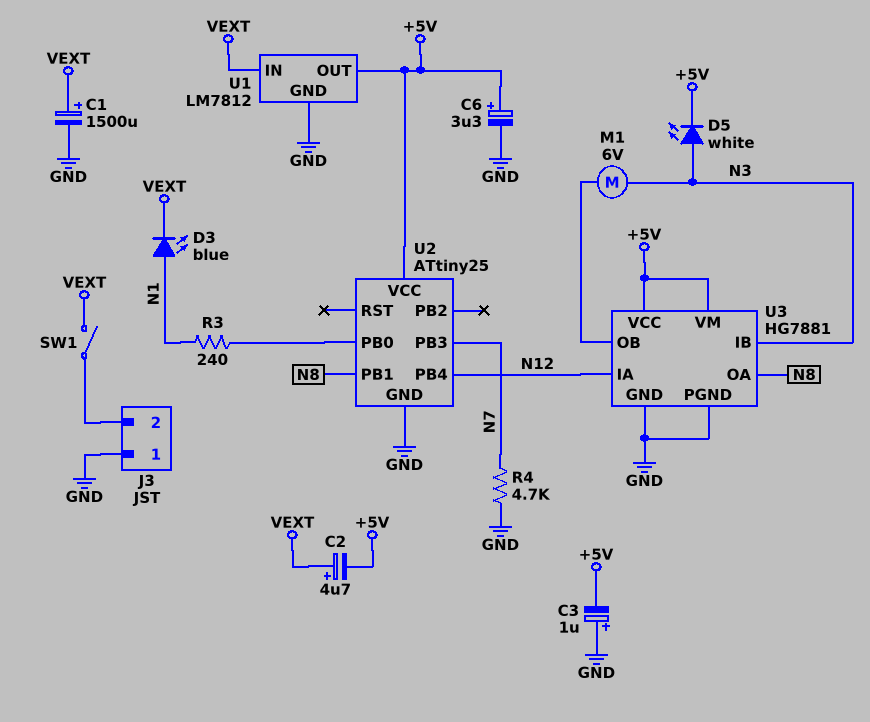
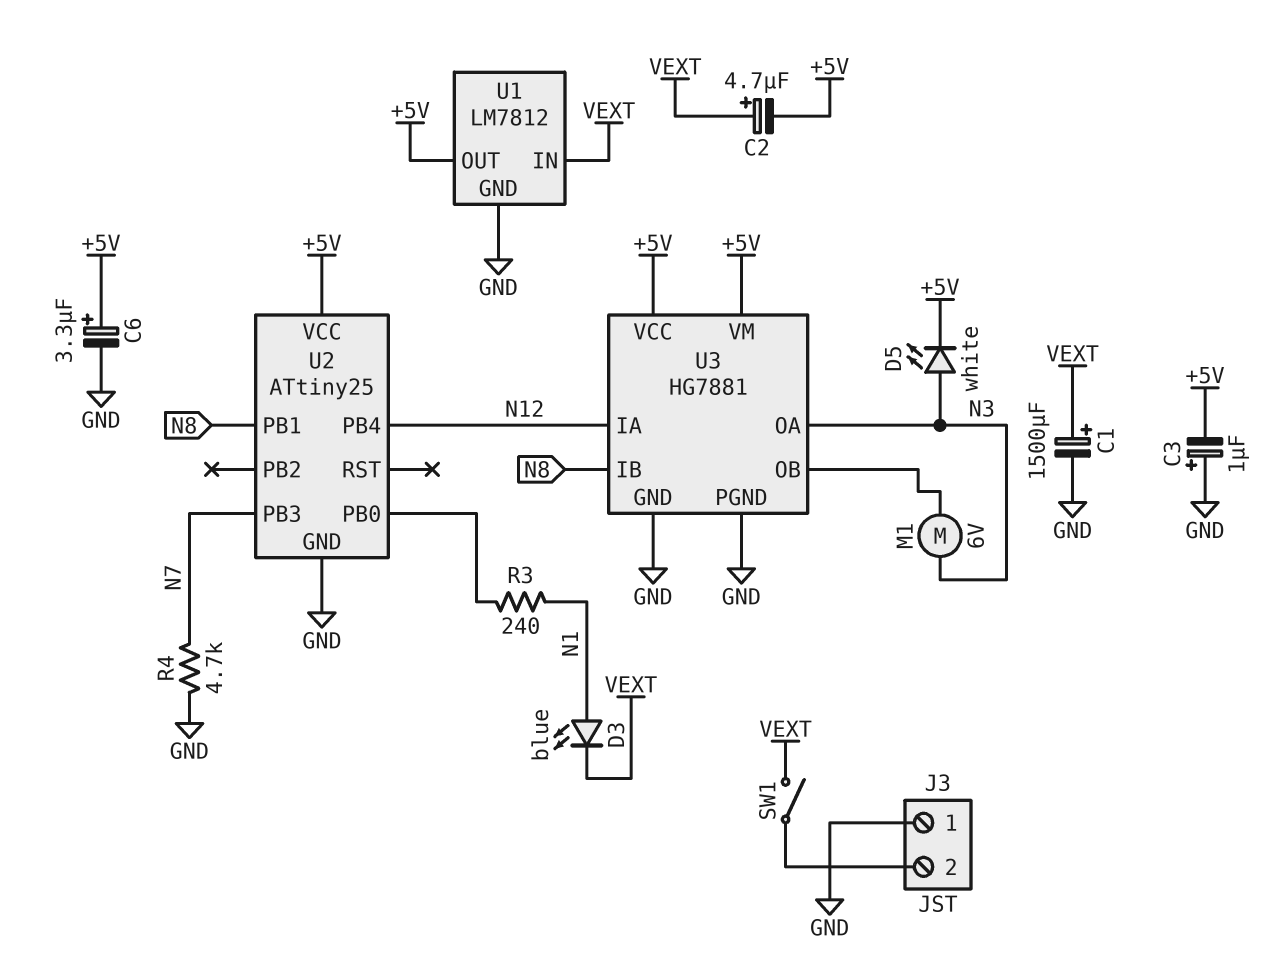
U3 pin IB: N3 -> N8
U3 pin OA: N8 -> N3

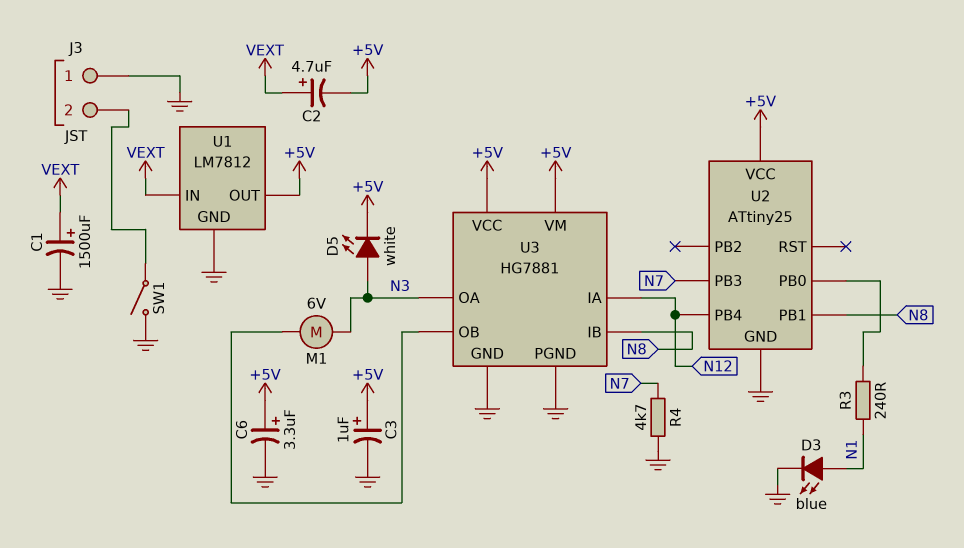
C3: 1uF (plus GND, minus +5V) -> 1uF (plus +5V, minus GND)
D3: LED blue (A N1, K VEXT) -> LED blue (A N1, K GND)
SW1: switch (J3/2, VEXT) -> switch (GND, J3/2)

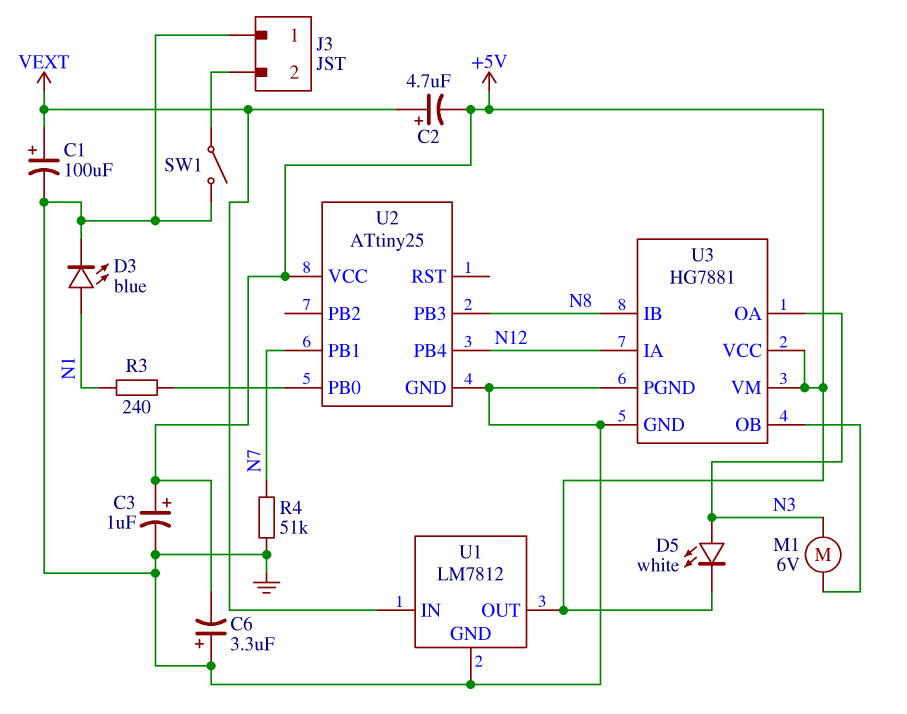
C1: 1500uF (plus VEXT, minus GND) -> 100uF (plus VEXT, minus GND)
C6: 3.3uF (plus +5V, minus GND) -> 3.3uF (plus GND, minus +5V)
R4: 4.7k (GND, N7) -> 51k (GND, N7)
U2 pin PB1: N8 -> N7
U2 pin PB3: N7 -> N8

